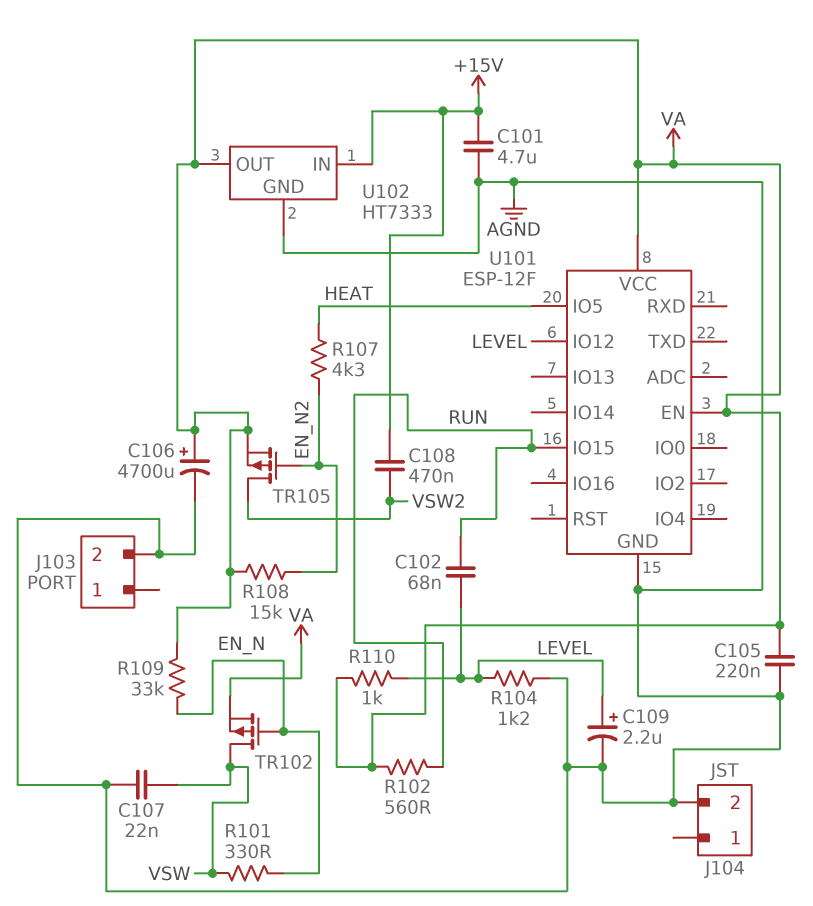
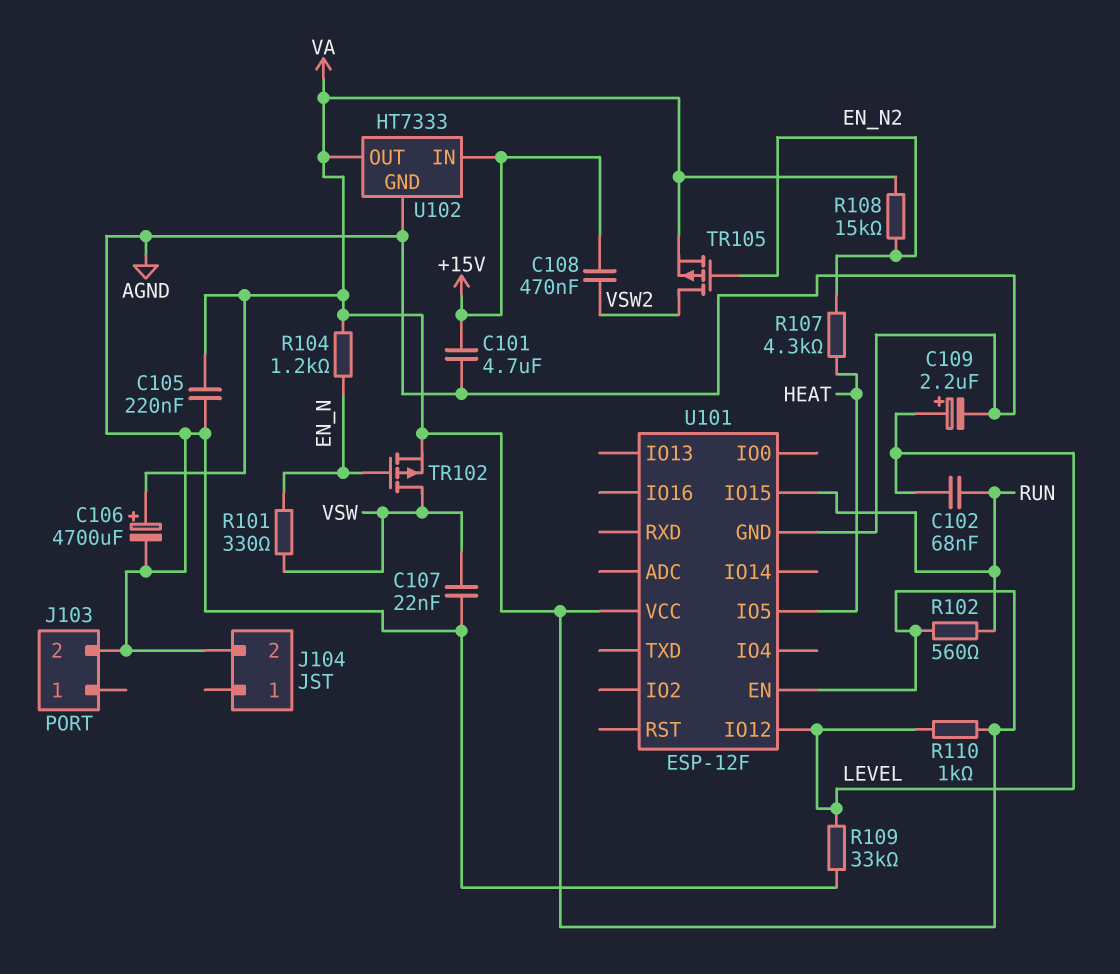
R104: 1.2k (AGND, LEVEL) -> 1.2k (EN_N, VA)
R109: 33k (EN_N, VA) -> 33k (AGND, LEVEL)

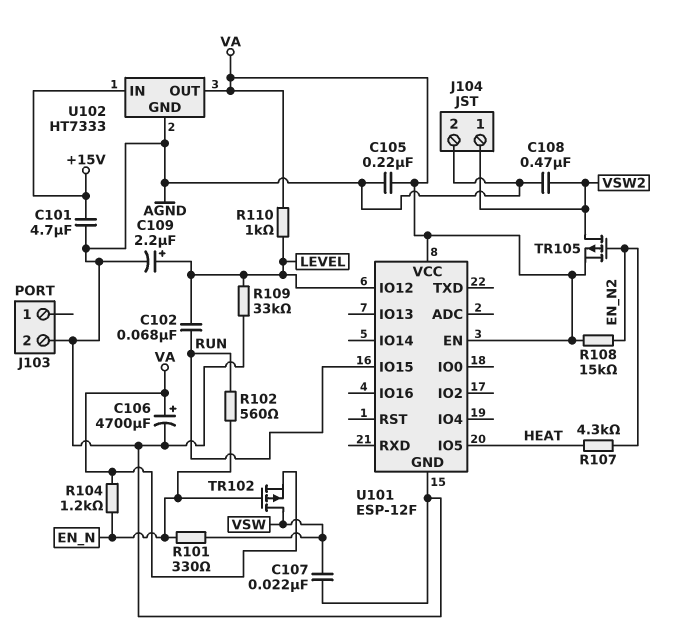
C108: 470nF (+15V, VSW2) -> 470nF (AGND, VSW2)
J104 pin 1: none -> VSW2
R102: 560 (RUN, VA) -> 560 (EN_N, RUN)

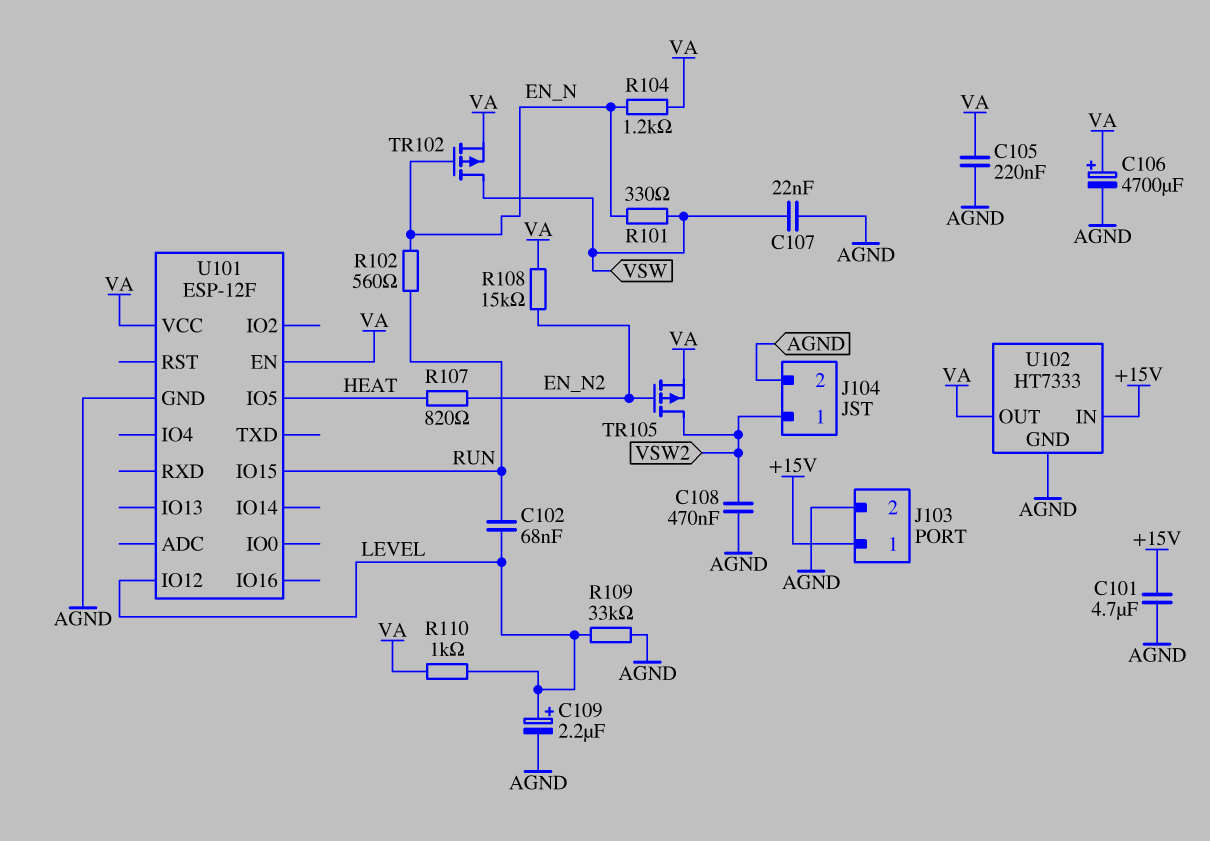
J103 pin 1: none -> +15V
R107: 4.3k (EN_N2, HEAT) -> 820 (EN_N2, HEAT)

